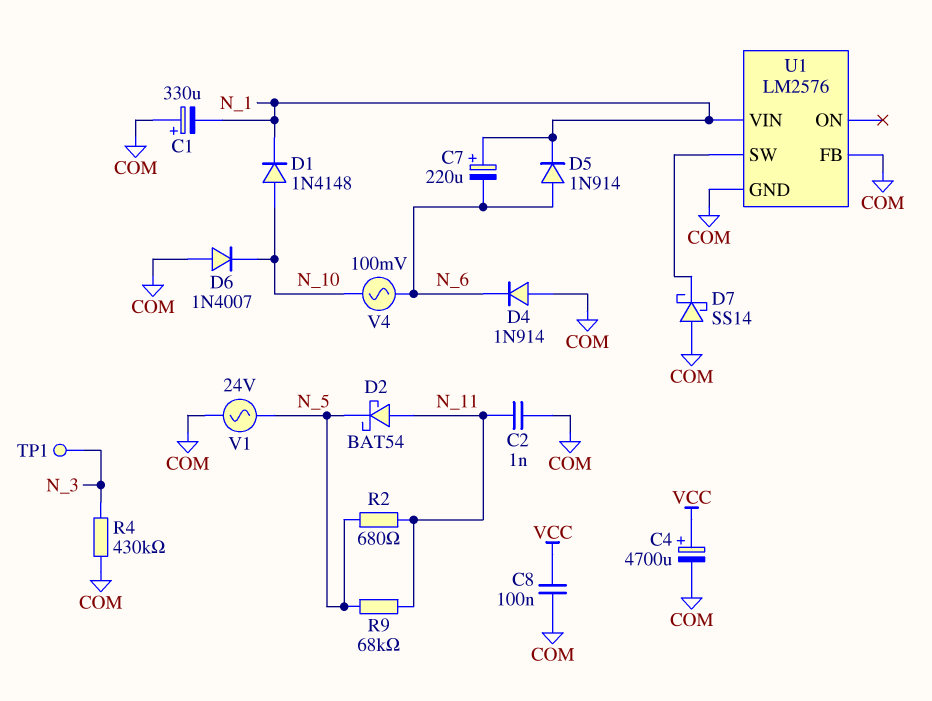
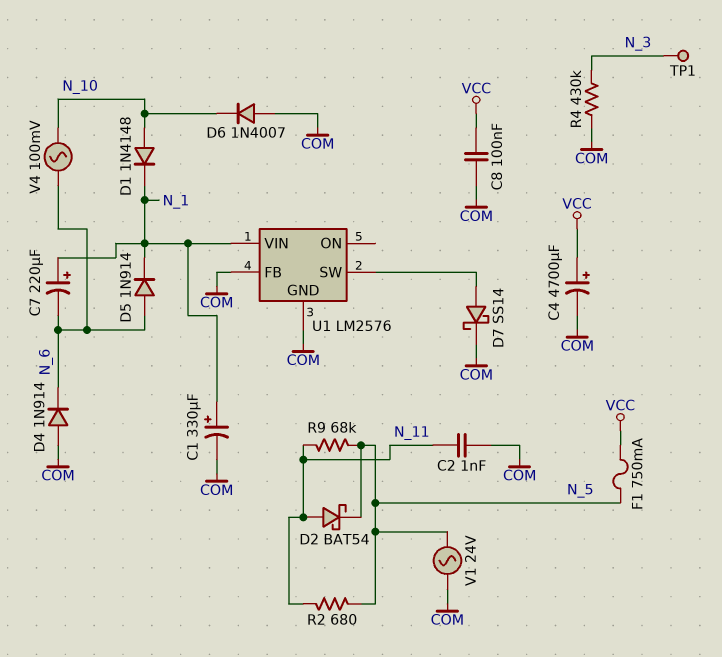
C1: 330uF (plus COM, minus N_1) -> 330uF (plus N_1, minus COM)
D7: schottky SS14 (A COM, K U1/SW) -> schottky SS14 (A U1/SW, K COM)
F1: none -> 750mA (N_5, VCC)

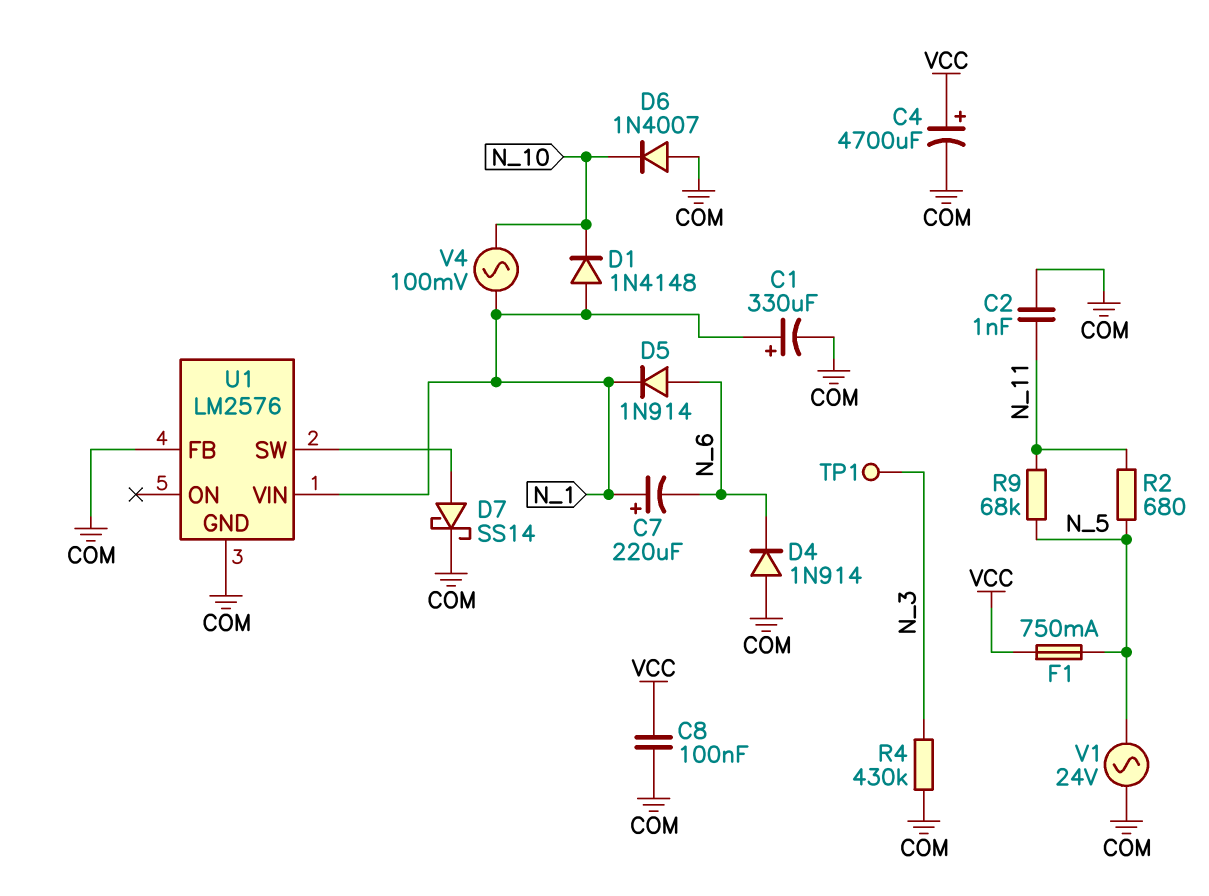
D1: diode 1N4148 (A N_10, K N_1) -> diode 1N4148 (A N_1, K N_10)
D2: schottky BAT54 (A N_11, K N_5) -> none
V4: AC 100mV (N_6, N_10) -> AC 100mV (N_1, N_10)

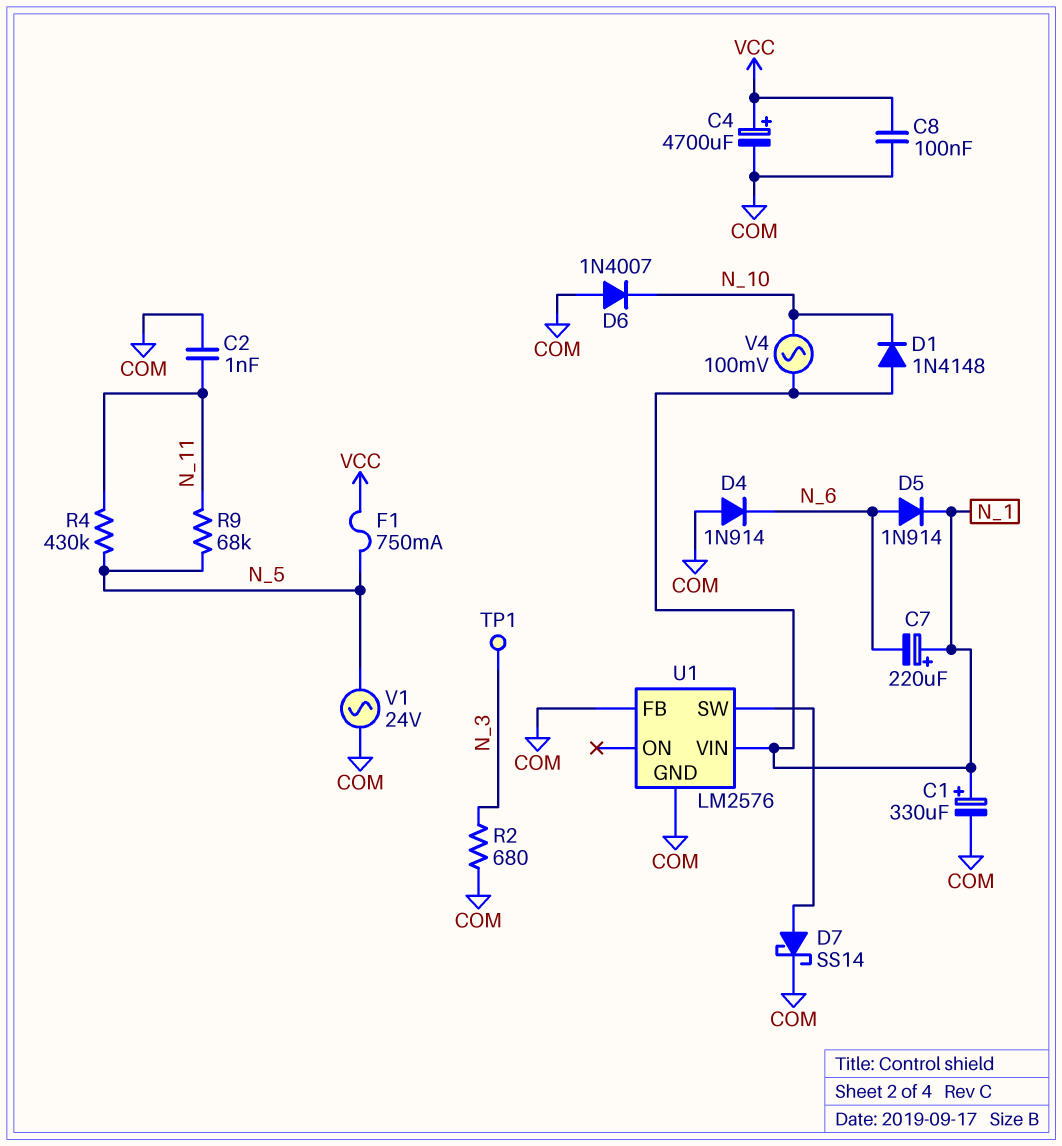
R2: 680 (N_5, N_11) -> 680 (COM, N_3)
R4: 430k (COM, N_3) -> 430k (N_5, N_11)

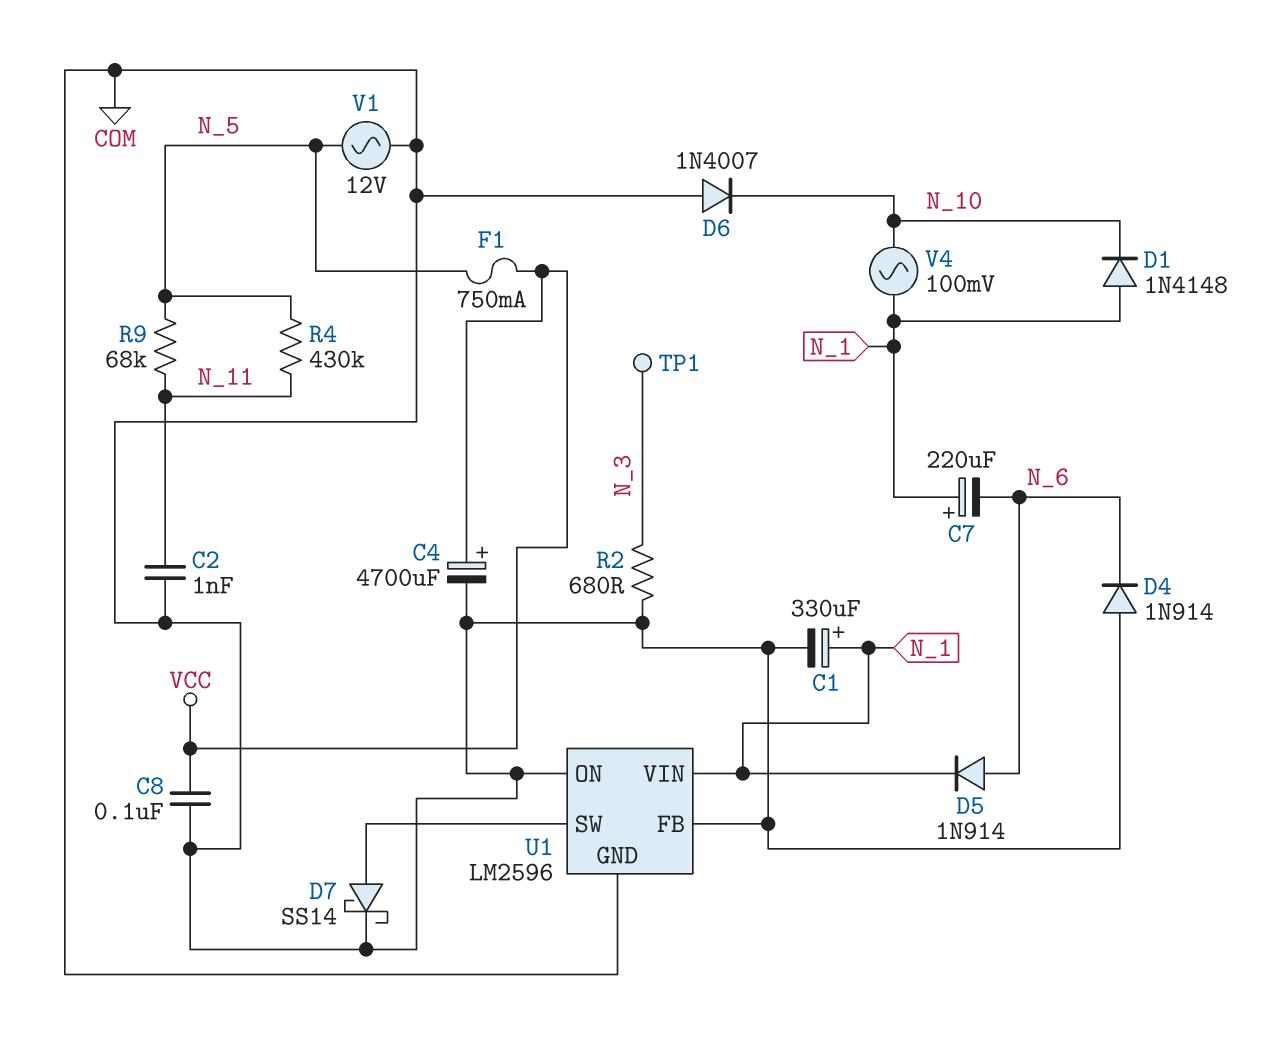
U1: LM2576 -> LM2596
U1 pin ON: none -> COM
V1: AC 24V (COM, N_5) -> AC 12V (COM, N_5)

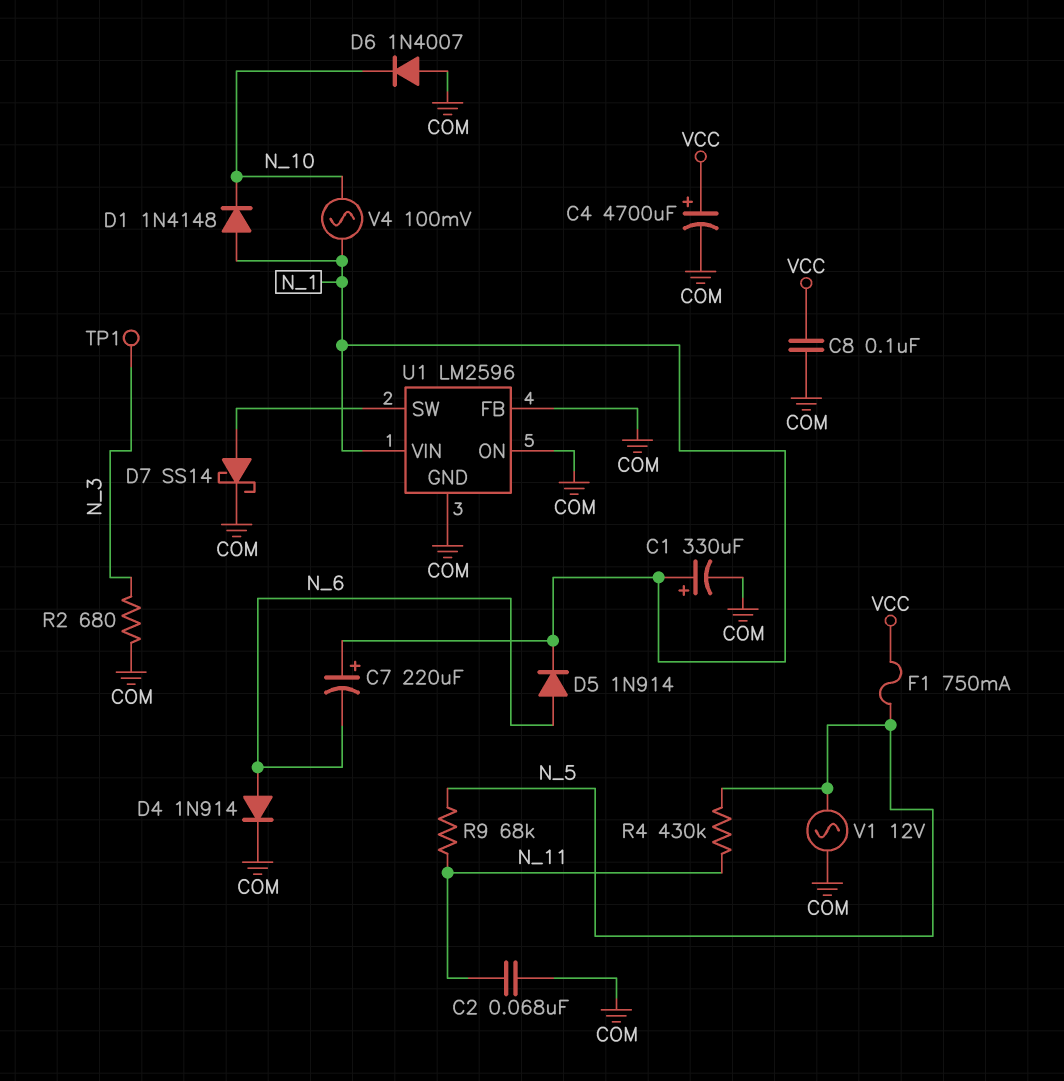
C2: 1nF (COM, N_11) -> 68nF (COM, N_11)
D4: diode 1N914 (A COM, K N_6) -> diode 1N914 (A N_6, K COM)

